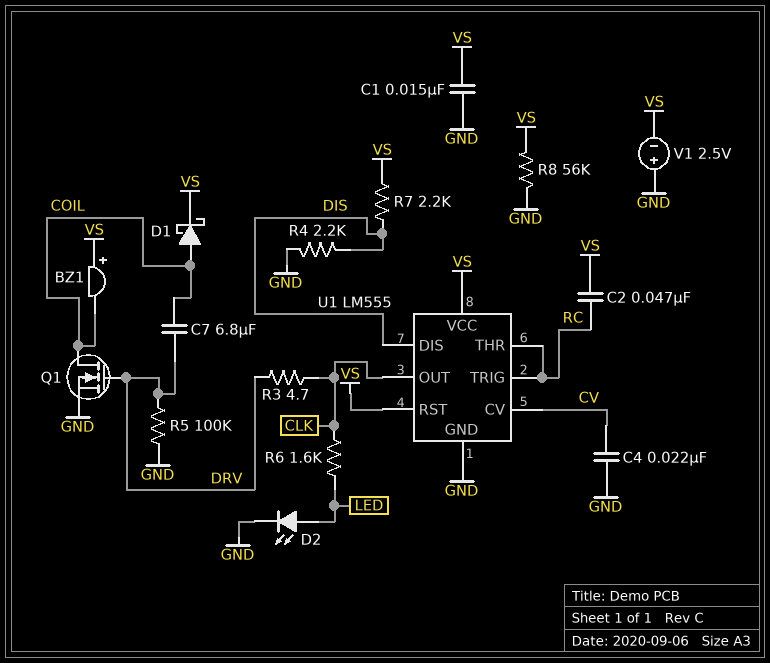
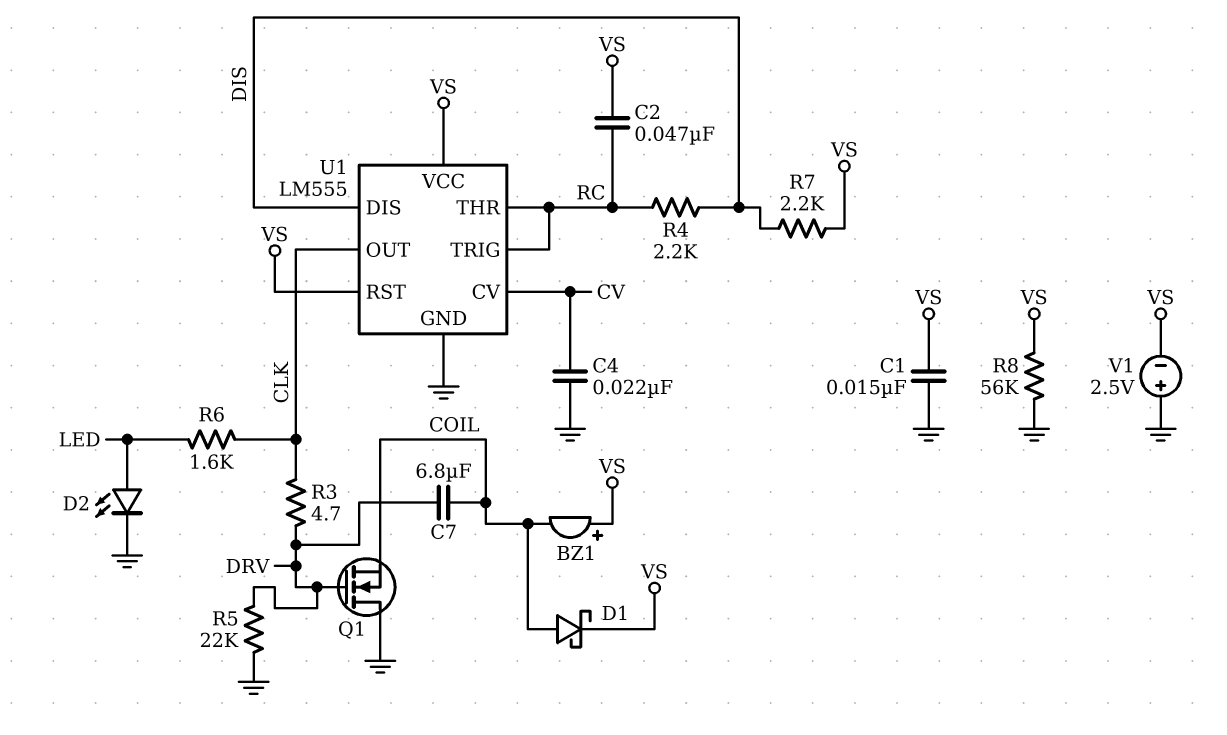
Q1: NMOS (G DRV, D COIL, S GND) -> NMOS (G DRV, D GND, S COIL)
R4: 2.2k (DIS, GND) -> 2.2k (DIS, RC)
R5: 100k (DRV, GND) -> 22k (DRV, GND)

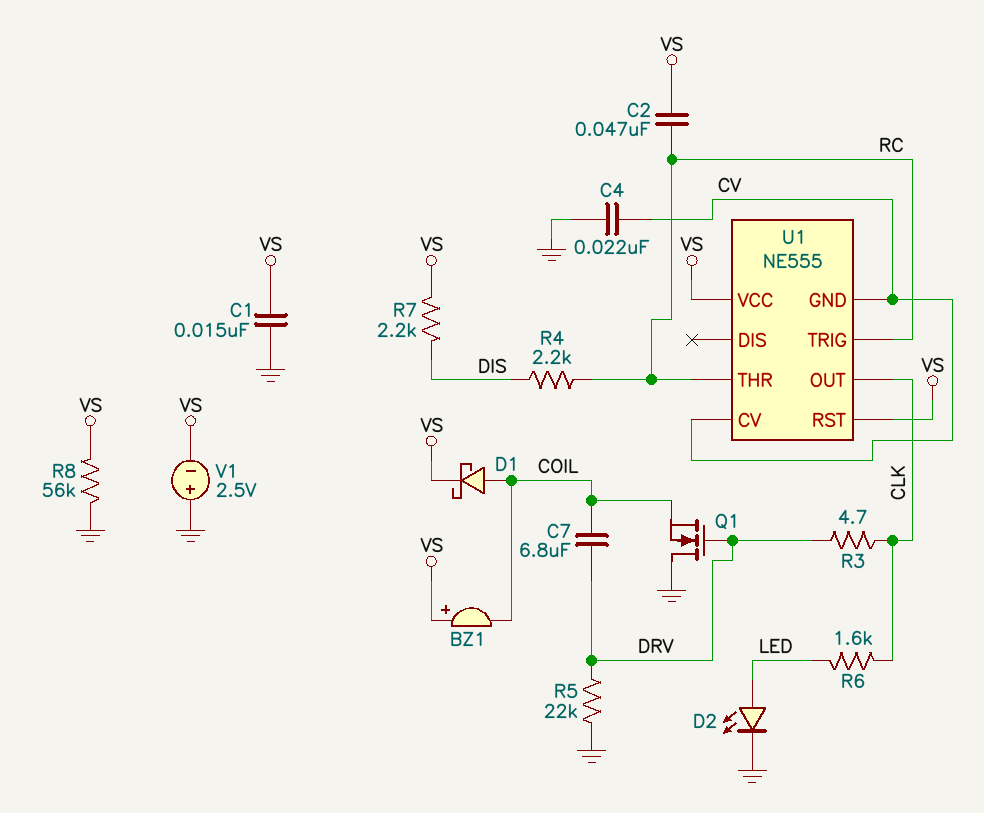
U1: LM555 -> NE555
U1 pin DIS: DIS -> none
U1 pin GND: GND -> CV

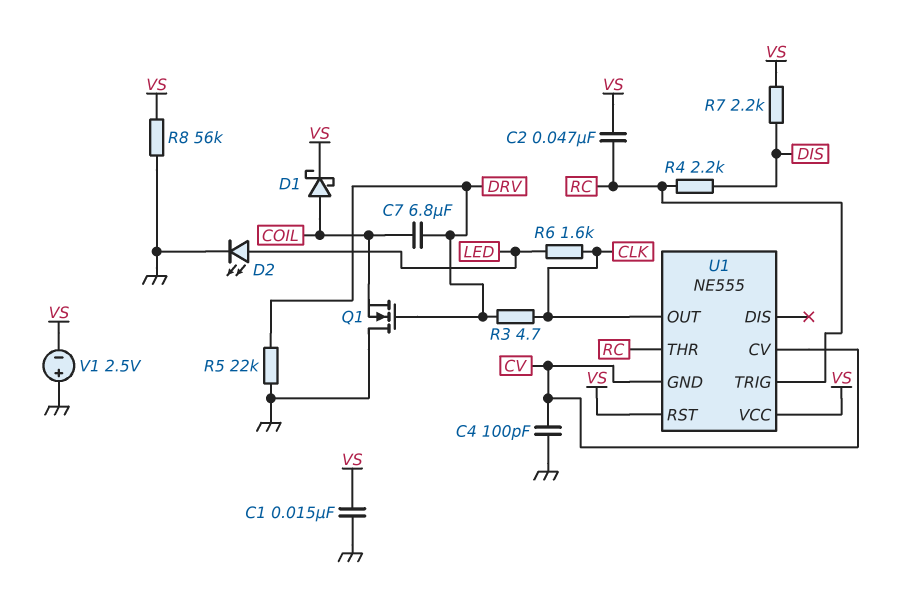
BZ1: buzzer (plus VS, minus COIL) -> none
C4: 22nF (CV, GND) -> 100pF (CV, GND)

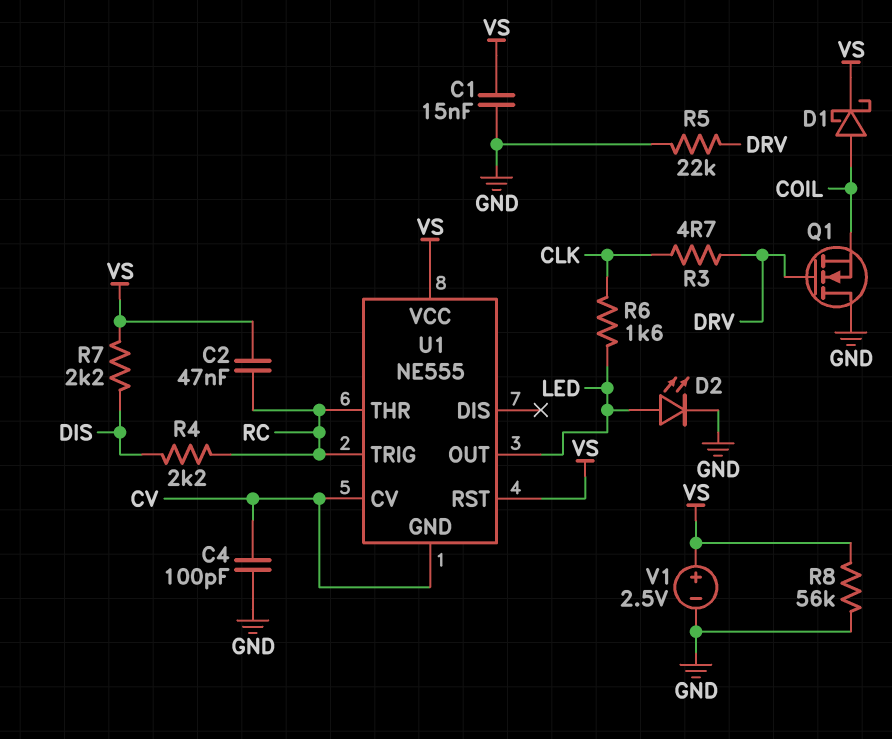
C7: 6.8uF (COIL, DRV) -> none
U1 pin OUT: CLK -> LED
V1: 2.5V (plus GND, minus VS) -> 2.5V (plus VS, minus GND)

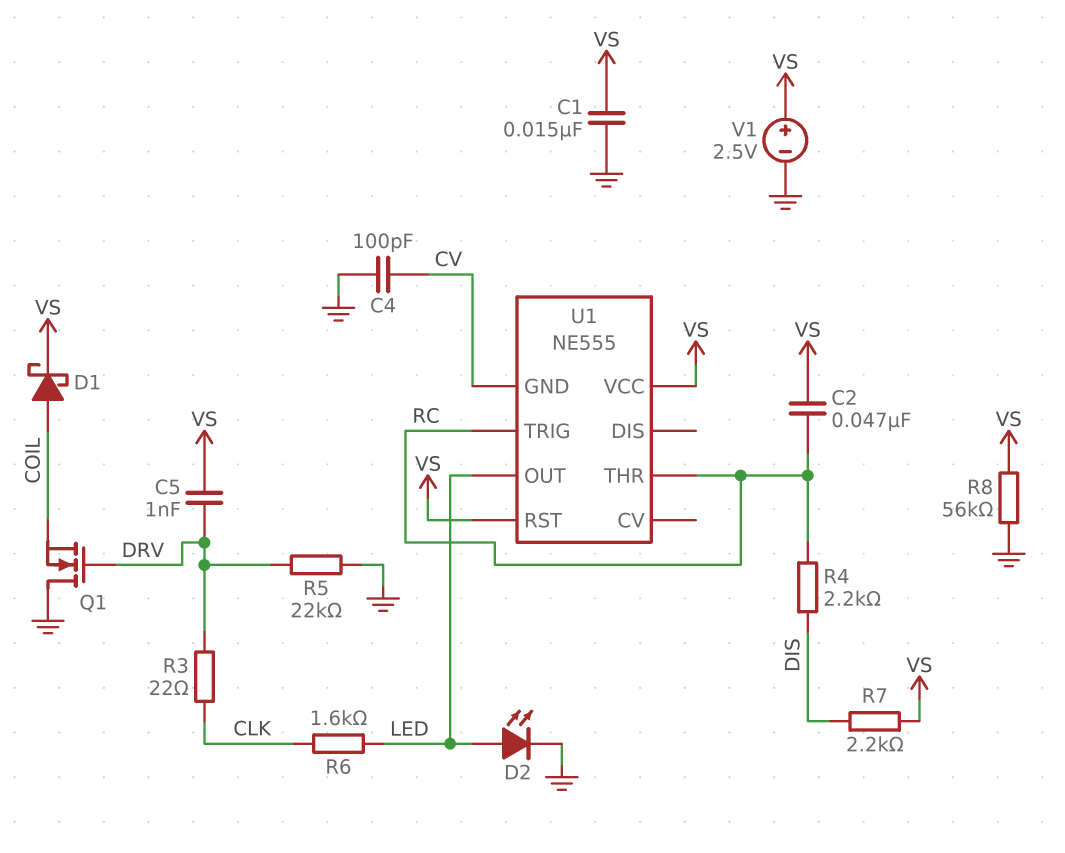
C5: none -> 1nF (DRV, VS)
R3: 4.7 (CLK, DRV) -> 22 (CLK, DRV)
U1 pin CV: CV -> none

